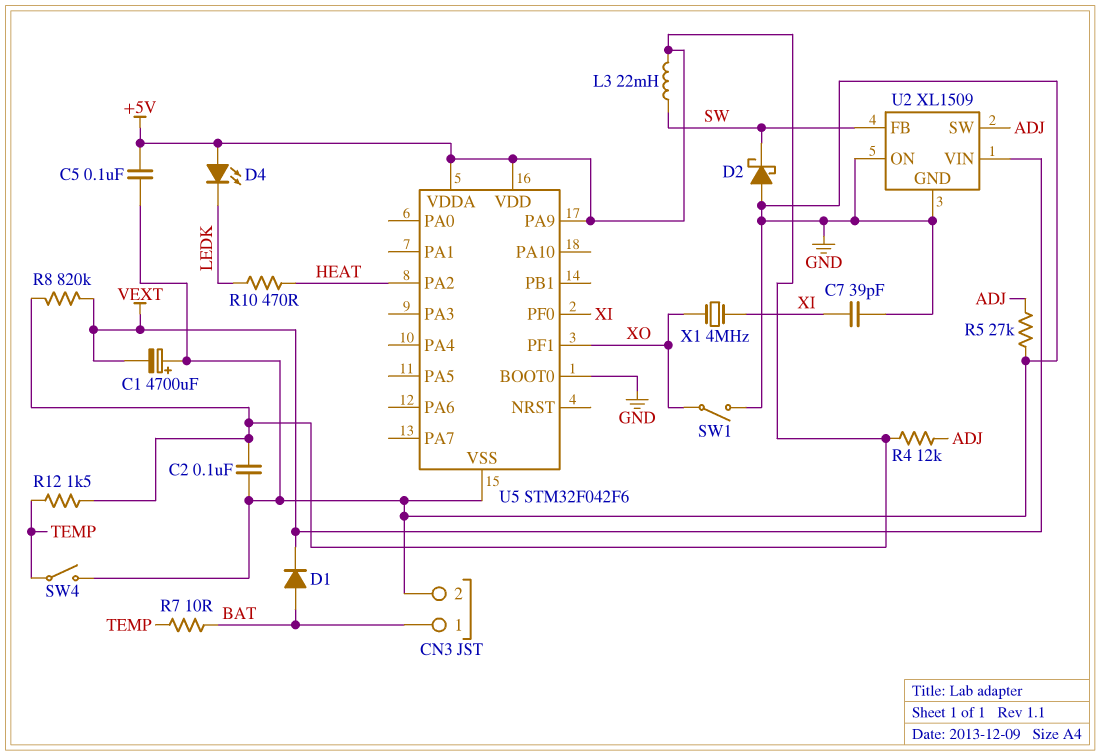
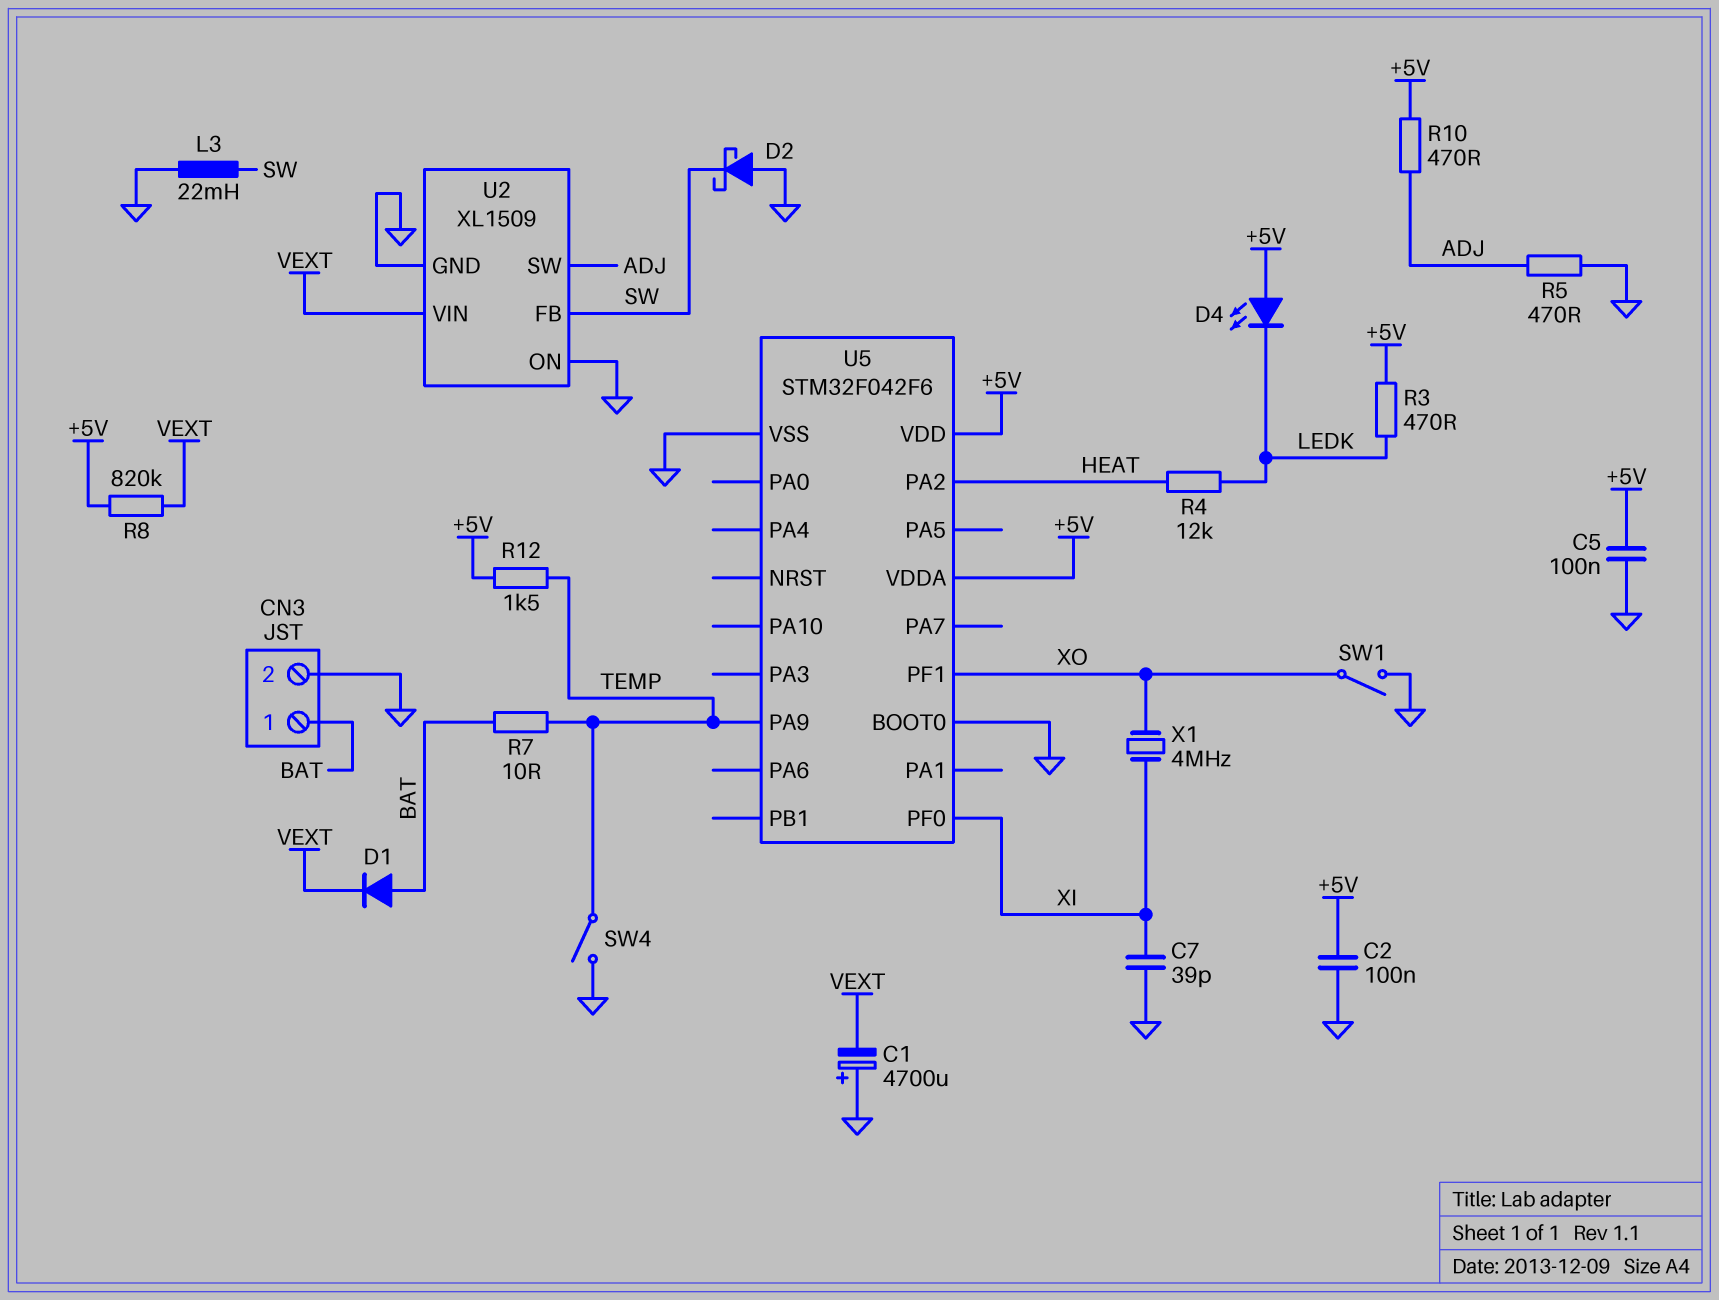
L3: 22mH (+5V, SW) -> 22mH (GND, SW)
R3: none -> 470 (+5V, LEDK)
R4: 12k (+5V, ADJ) -> 12k (HEAT, LEDK)
R5: 27k (ADJ, GND) -> 470 (ADJ, GND)
R10: 470 (HEAT, LEDK) -> 470 (+5V, ADJ)
U5 pin PA9: +5V -> TEMP

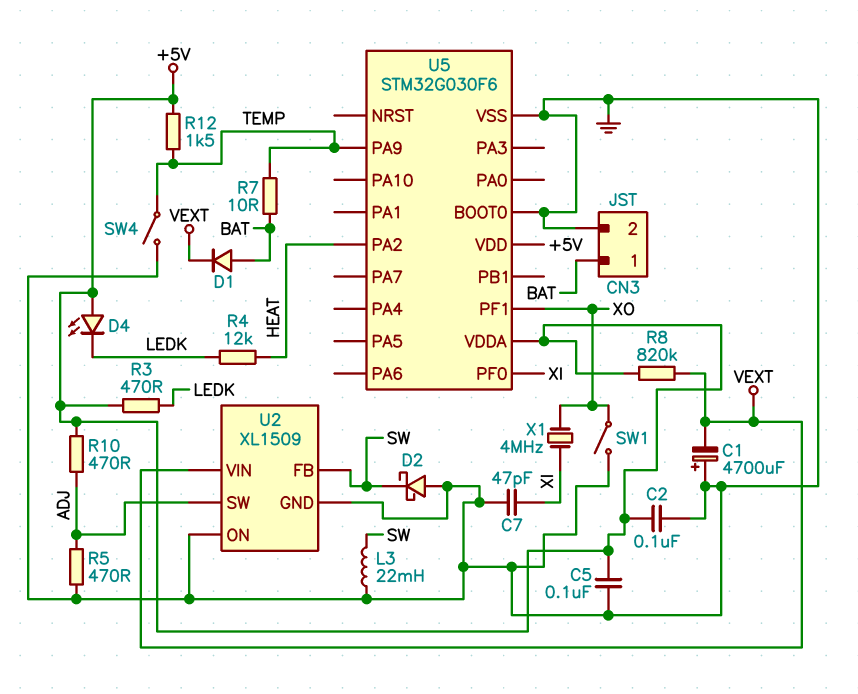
C7: 39pF (GND, XI) -> 47pF (GND, XI)
U5: STM32F042F6 -> STM32G030F6

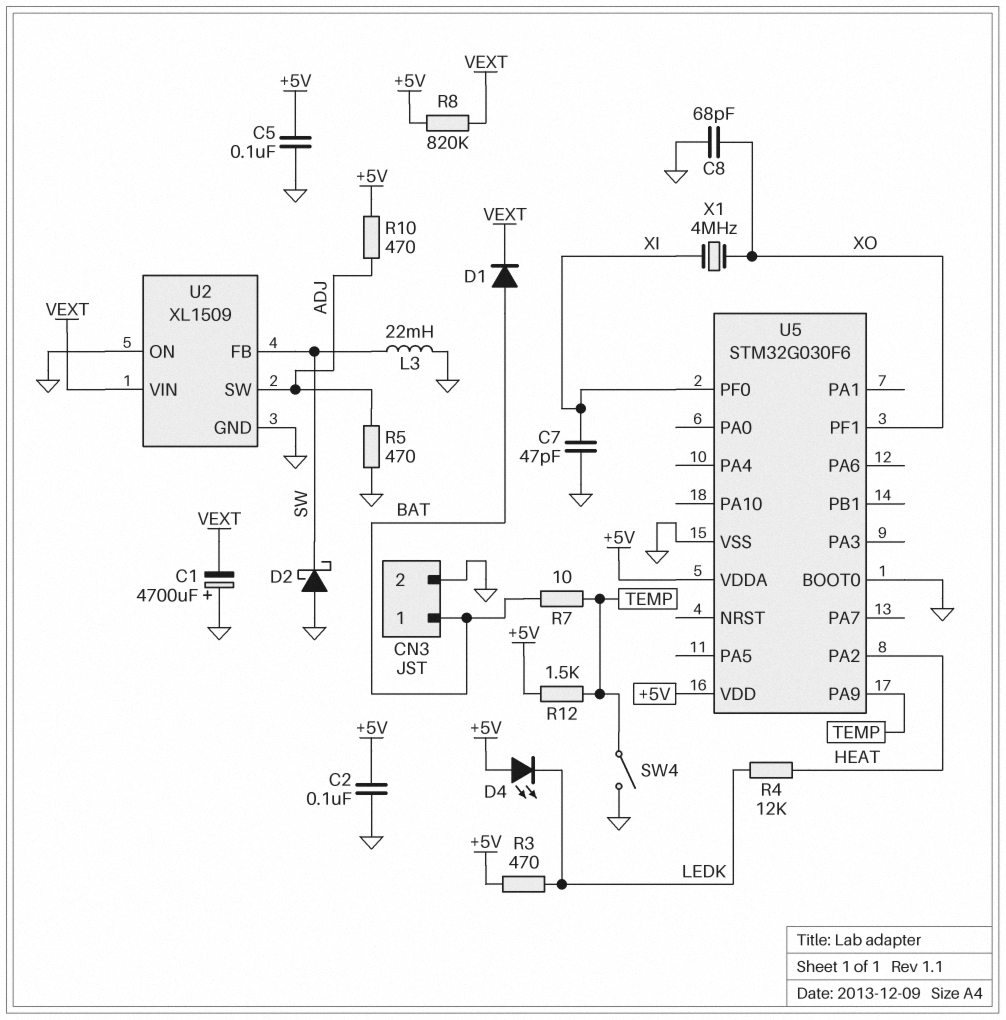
C8: none -> 68pF (GND, XO)
SW1: switch (GND, XO) -> none

